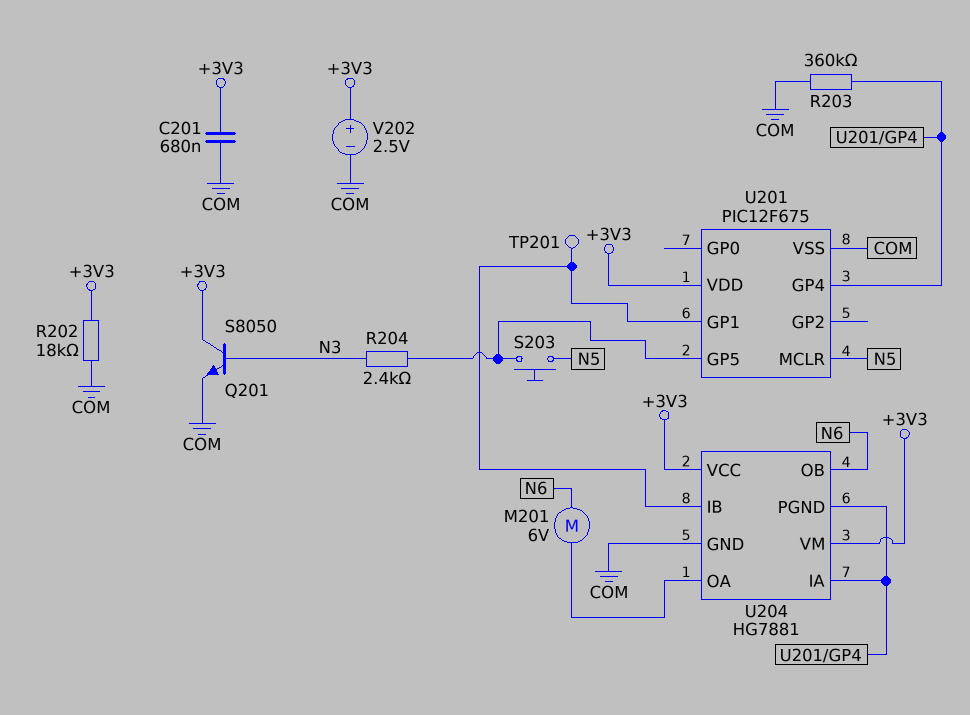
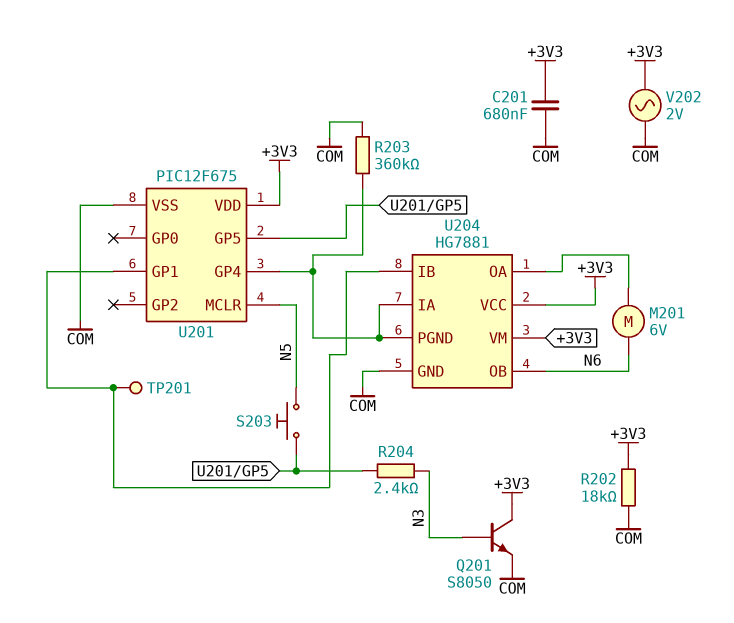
V202: 2.5V (plus +3V3, minus COM) -> AC 2V (+3V3, COM)

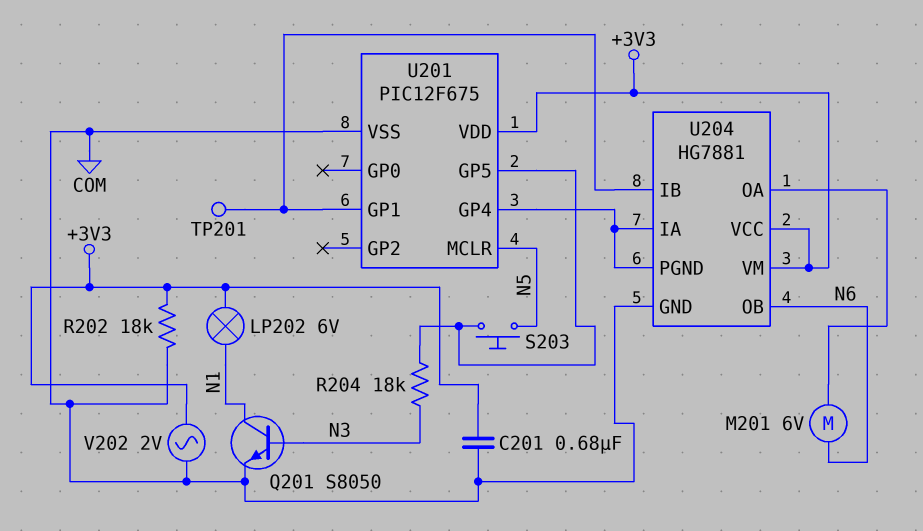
LP202: none -> lamp 6V (+3V3, N1)
Q201: NPN S8050 (B N3, C +3V3, E COM) -> NPN S8050 (B N3, C N1, E COM)
R203: 360k (COM, U201/GP4) -> none
R204: 2.4k (N3, U201/GP5) -> 18k (N3, U201/GP5)

